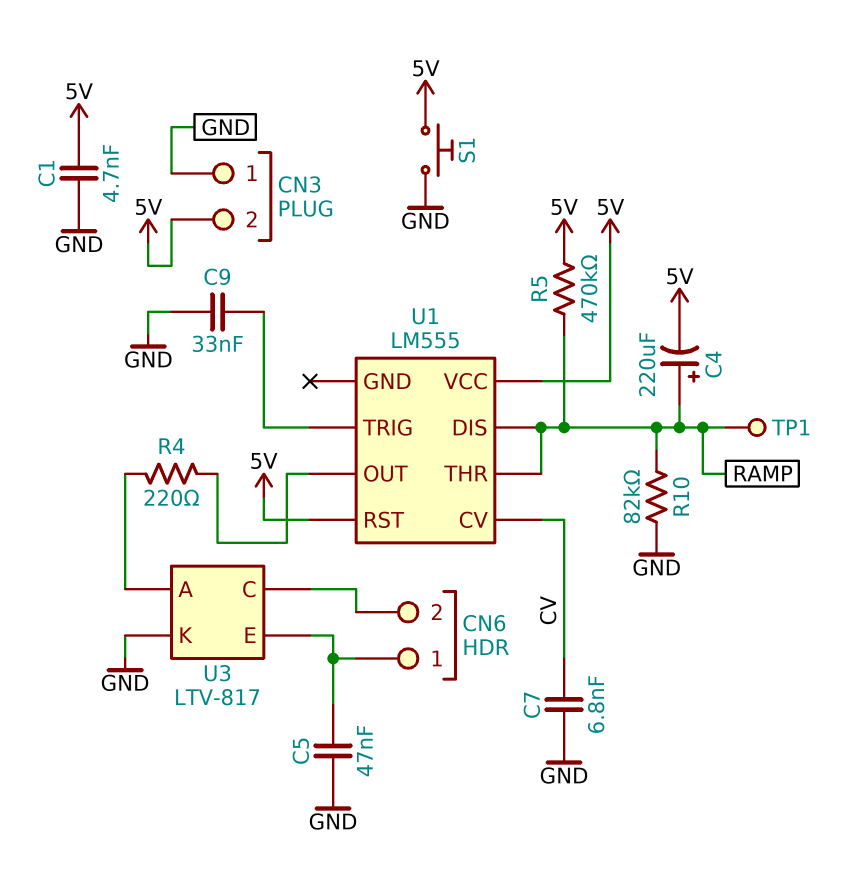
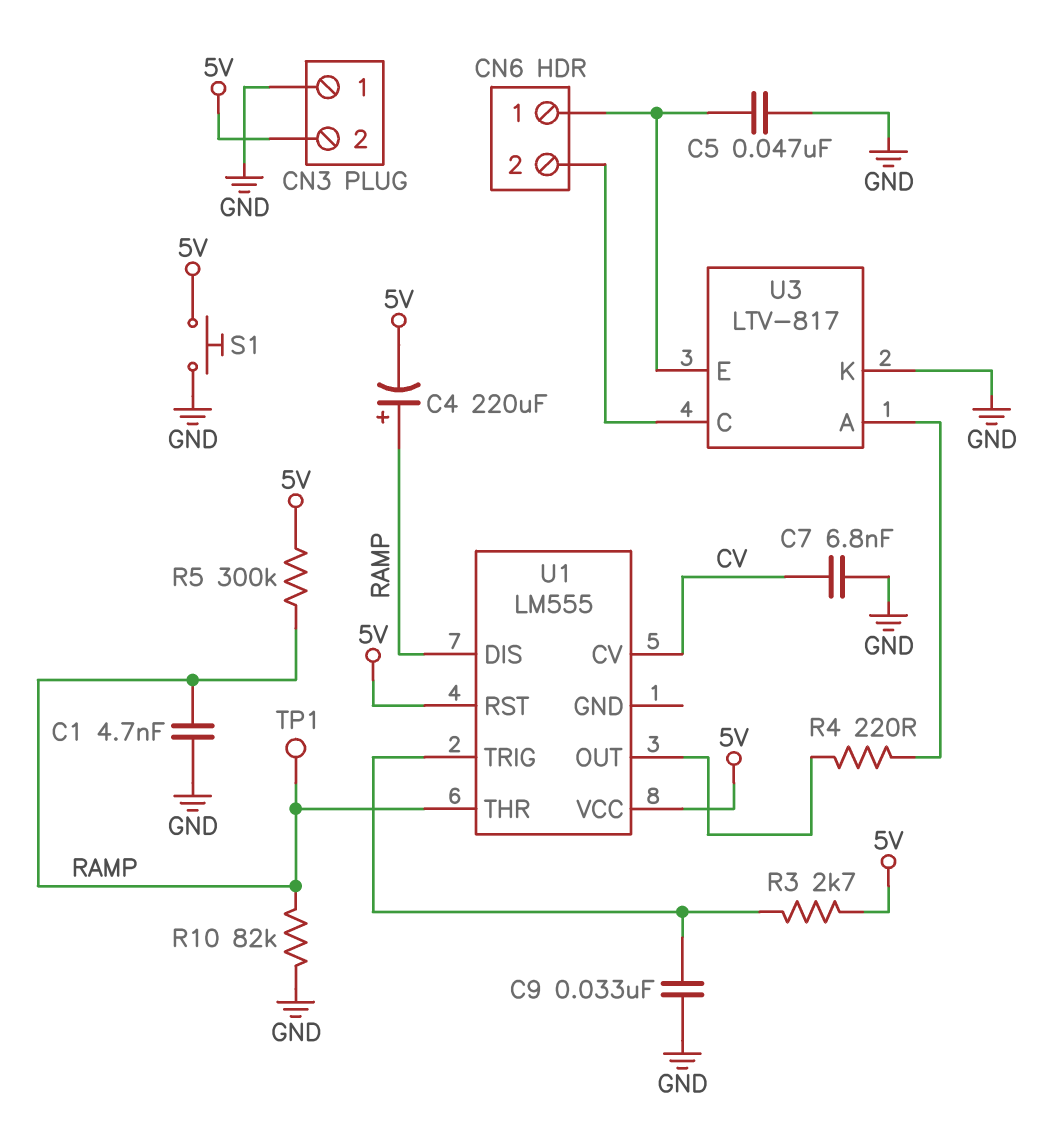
C1: 4.7nF (5V, GND) -> 4.7nF (GND, RAMP)
R3: none -> 2.7k (5V, U1/TRIG)
R5: 470k (5V, RAMP) -> 300k (5V, RAMP)

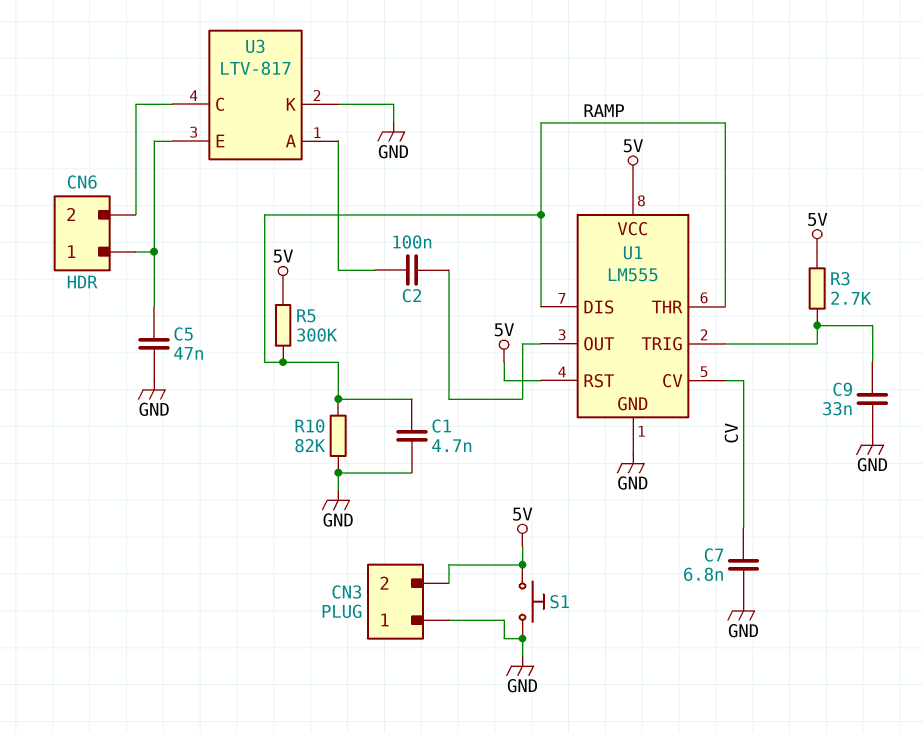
C2: none -> 100nF (U1/OUT, U3/A)
C4: 220uF (plus RAMP, minus 5V) -> none
R4: 220 (U1/OUT, U3/A) -> none
TP1: test point (RAMP) -> none
U1 pin GND: none -> GND

